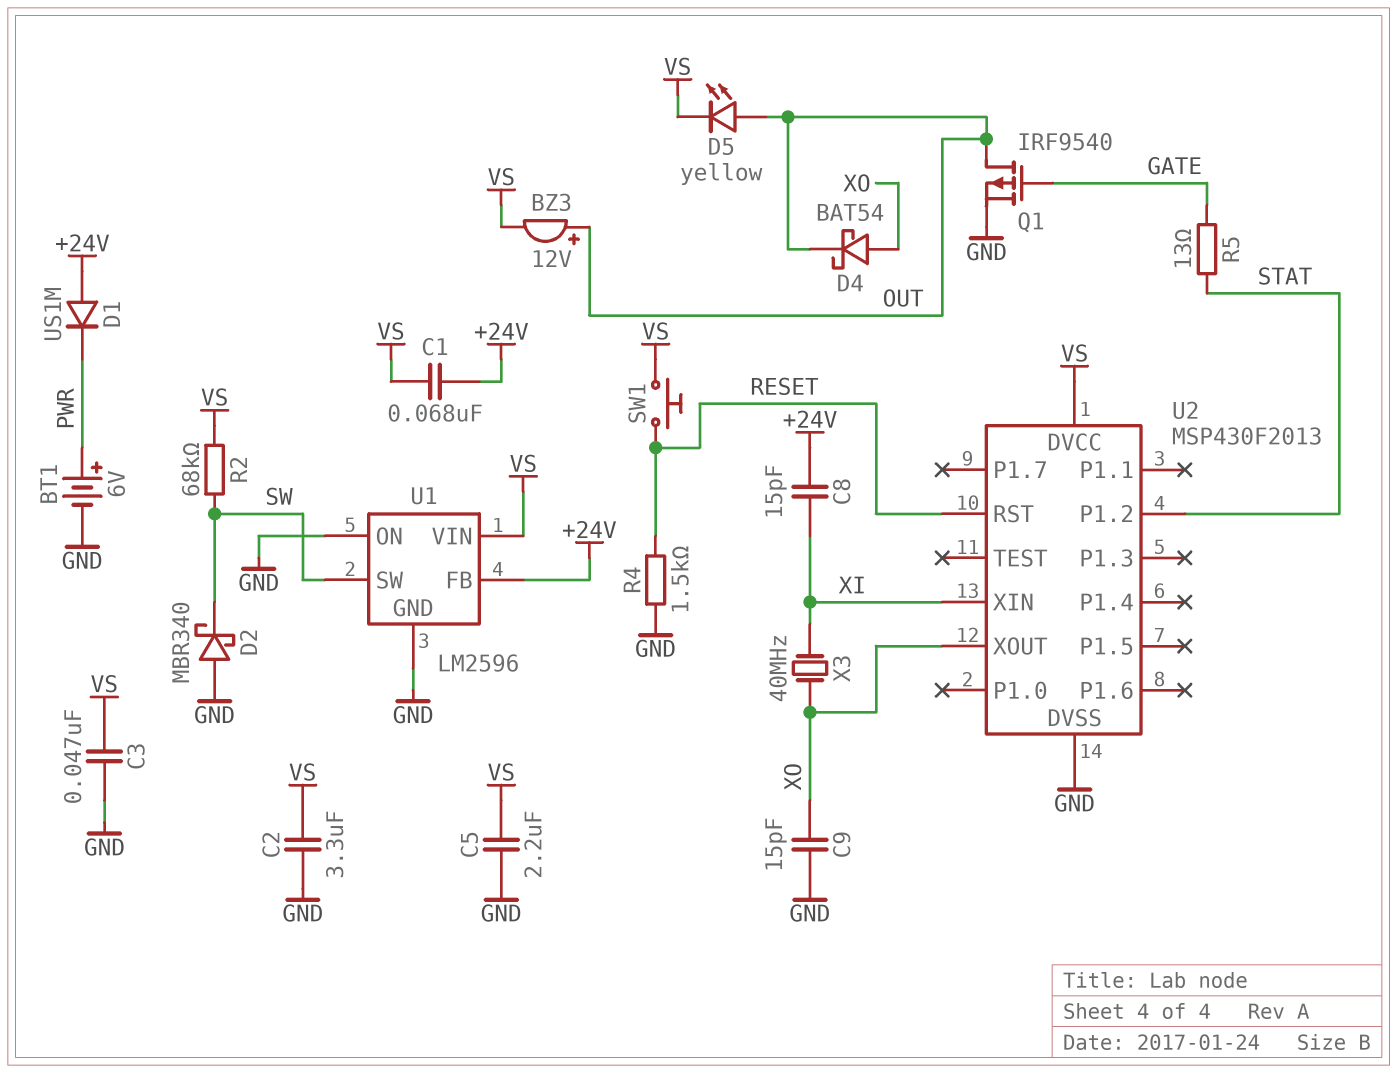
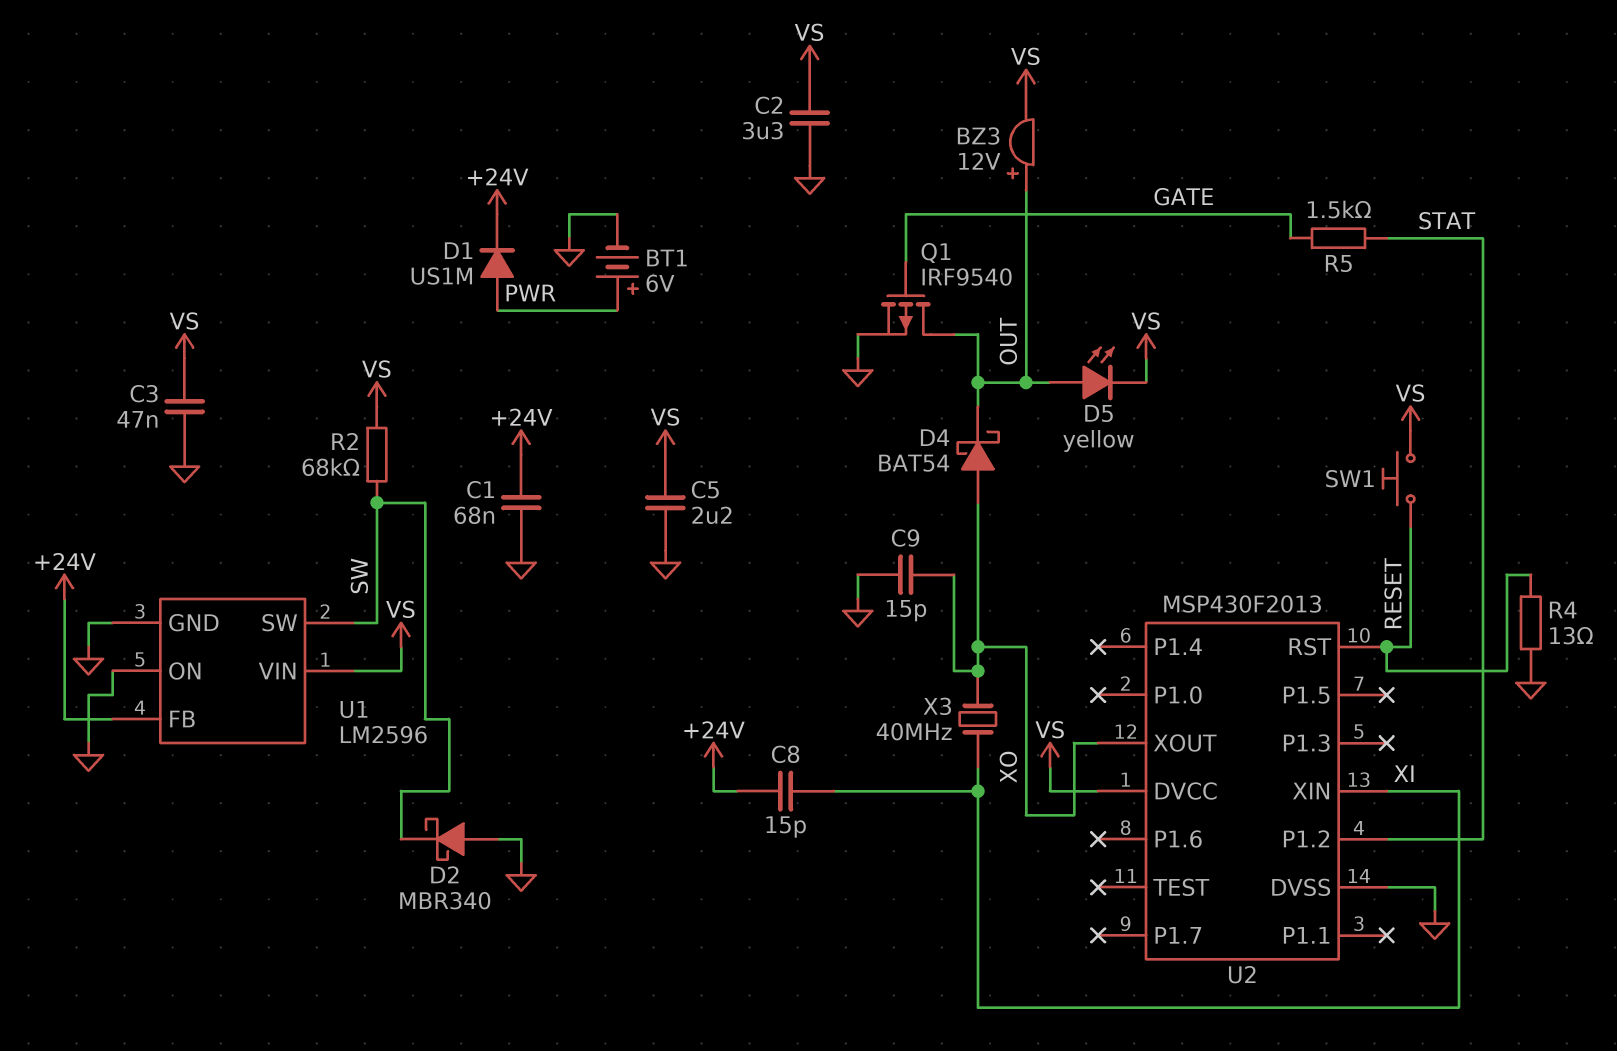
C1: 68nF (+24V, VS) -> 68nF (+24V, GND)
D1: diode US1M (A +24V, K PWR) -> diode US1M (A PWR, K +24V)
R4: 1.5k (GND, RESET) -> 13 (GND, RESET)
R5: 13 (GATE, STAT) -> 1.5k (GATE, STAT)

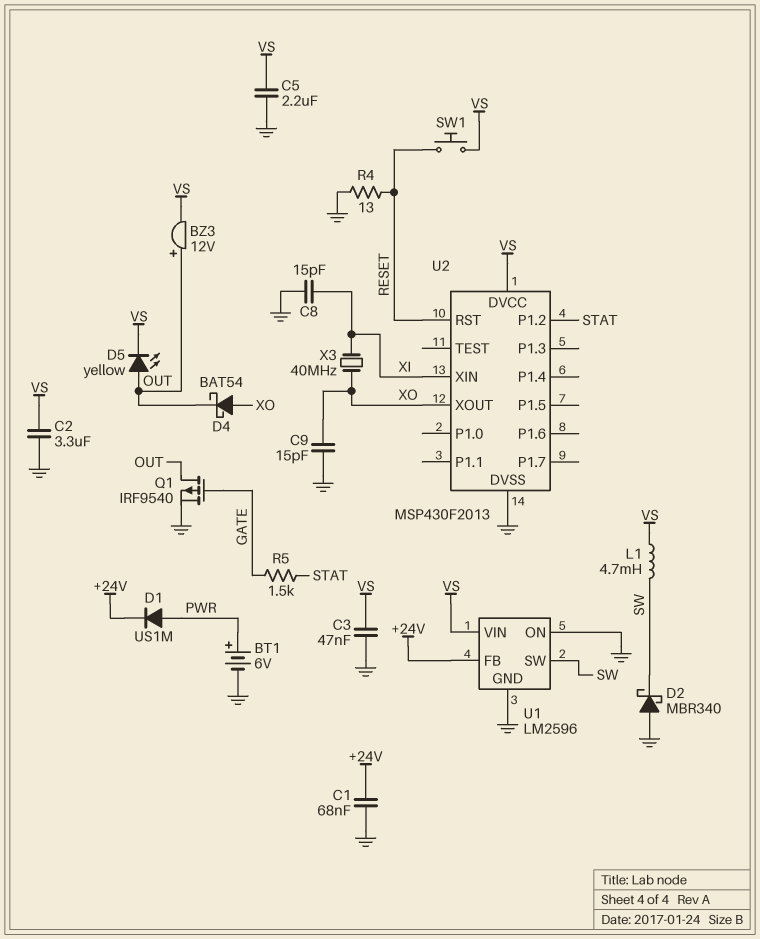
C8: 15pF (+24V, XI) -> 15pF (GND, XI)
L1: none -> 4.7mH (SW, VS)
R2: 68k (SW, VS) -> none

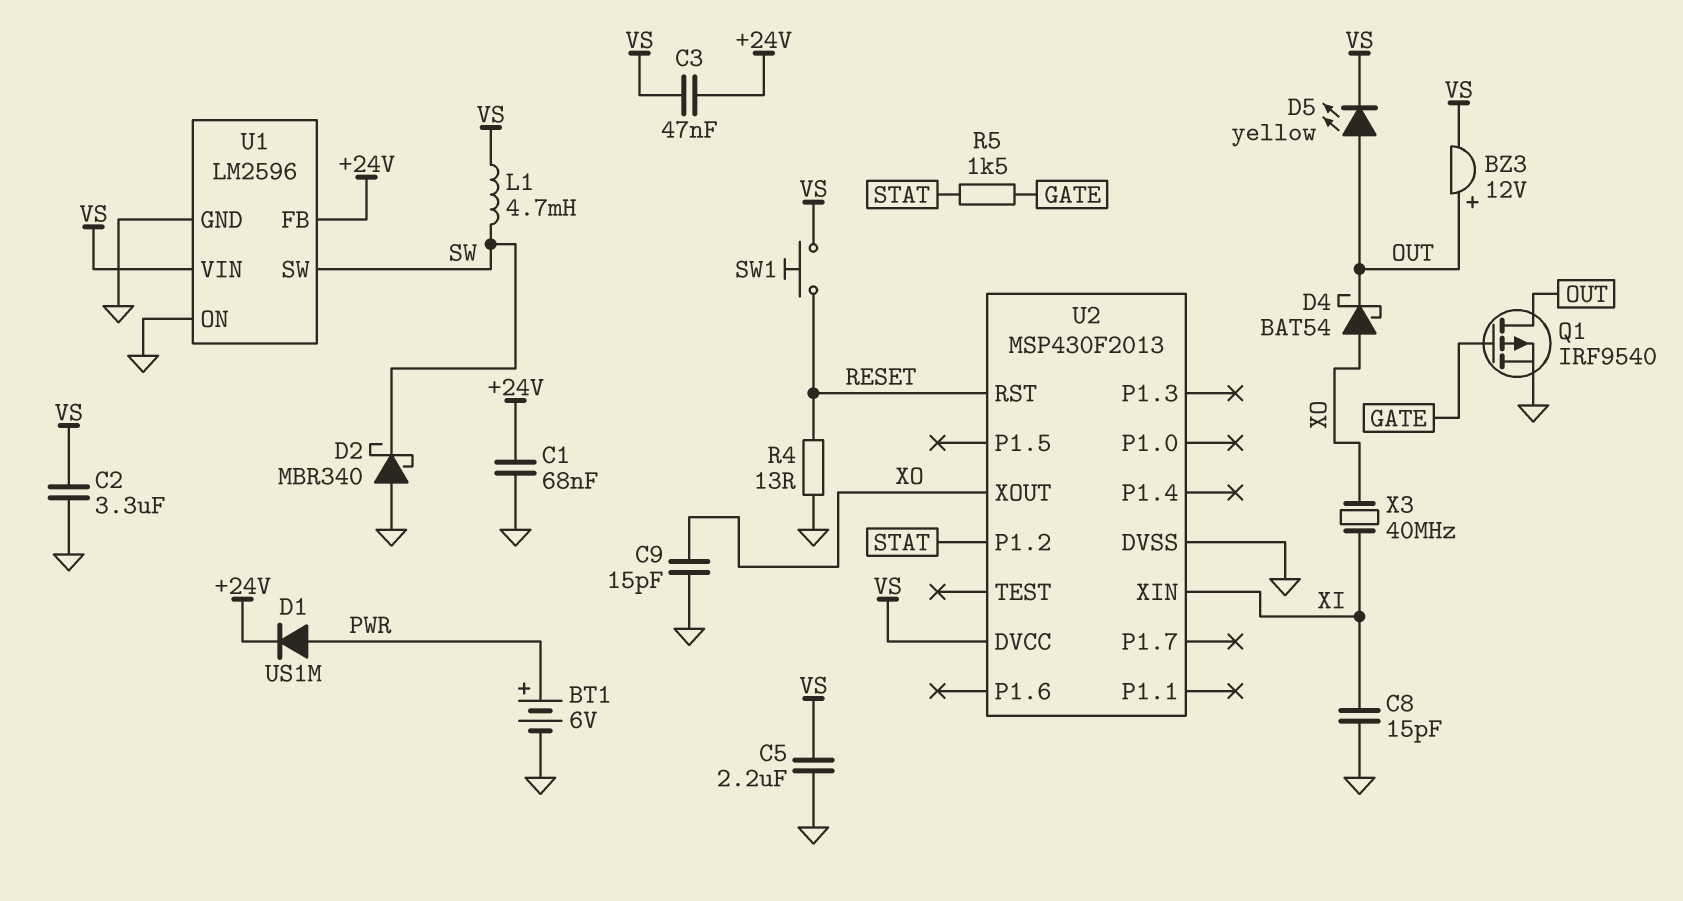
C3: 47nF (GND, VS) -> 47nF (+24V, VS)

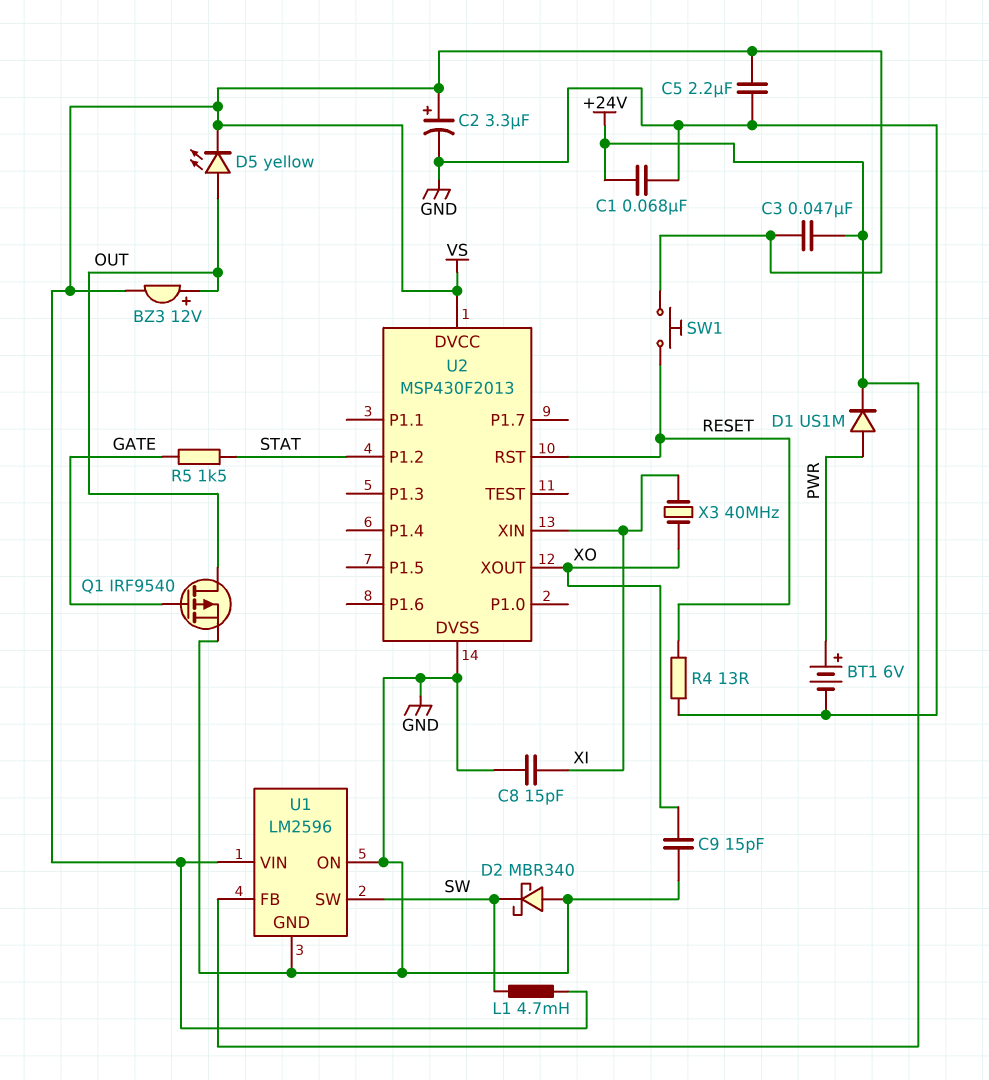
C2: 3.3uF (GND, VS) -> 3.3uF (plus VS, minus GND)
D4: schottky BAT54 (A XO, K OUT) -> none

